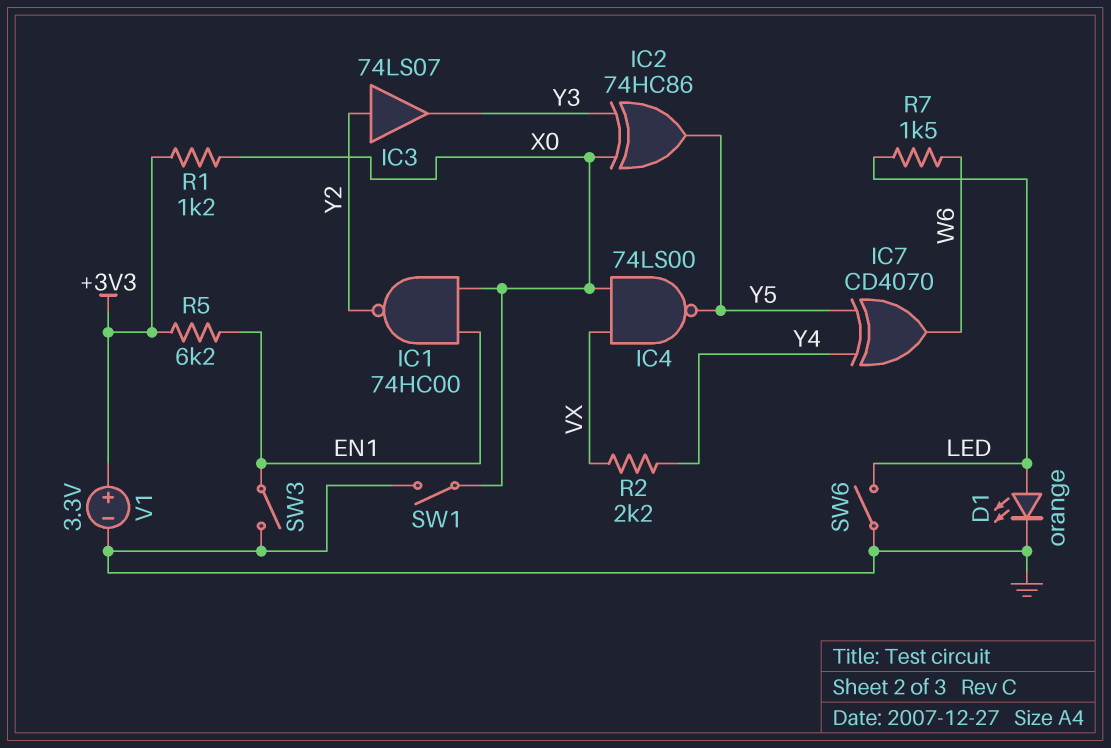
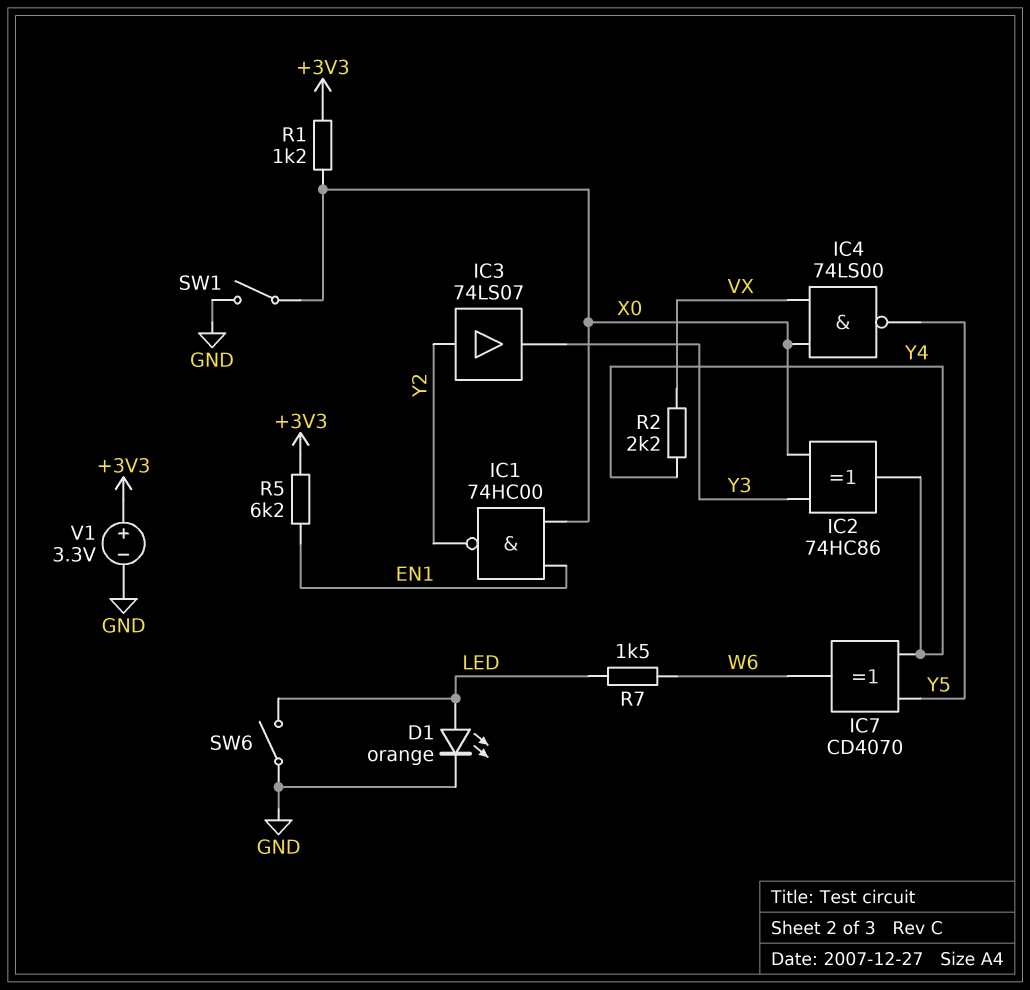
IC2: XOR 74HC86 (in X0, in Y3, out Y5) -> XOR 74HC86 (in X0, in Y3, out Y4)
SW3: switch (EN1, GND) -> none

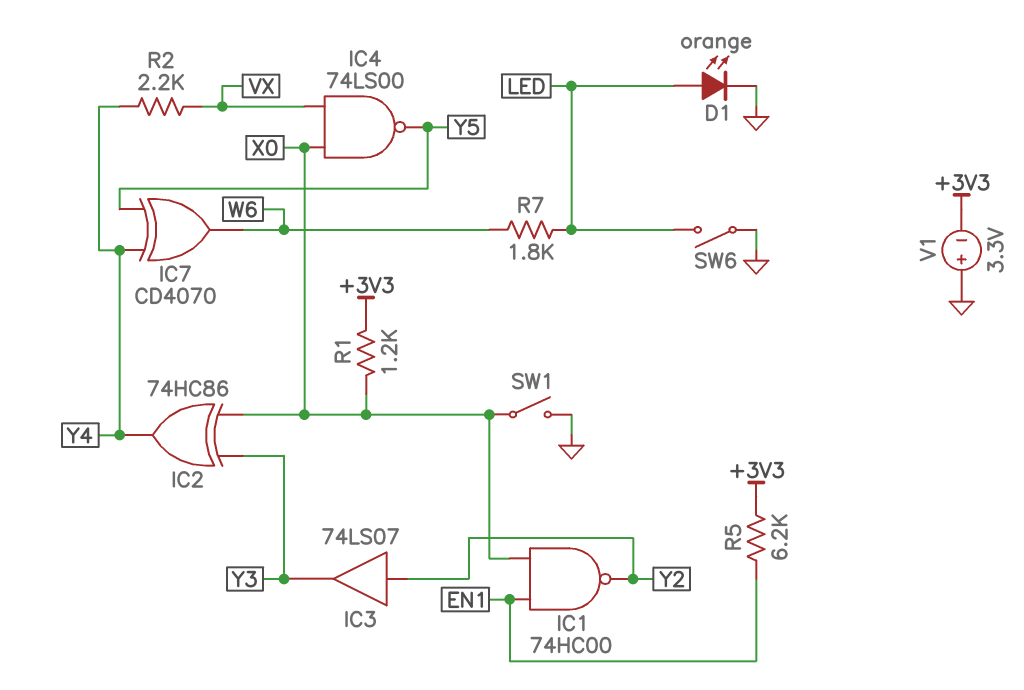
R7: 1.5k (LED, W6) -> 1.8k (LED, W6)
V1: 3.3V (plus +3V3, minus GND) -> 3.3V (plus GND, minus +3V3)

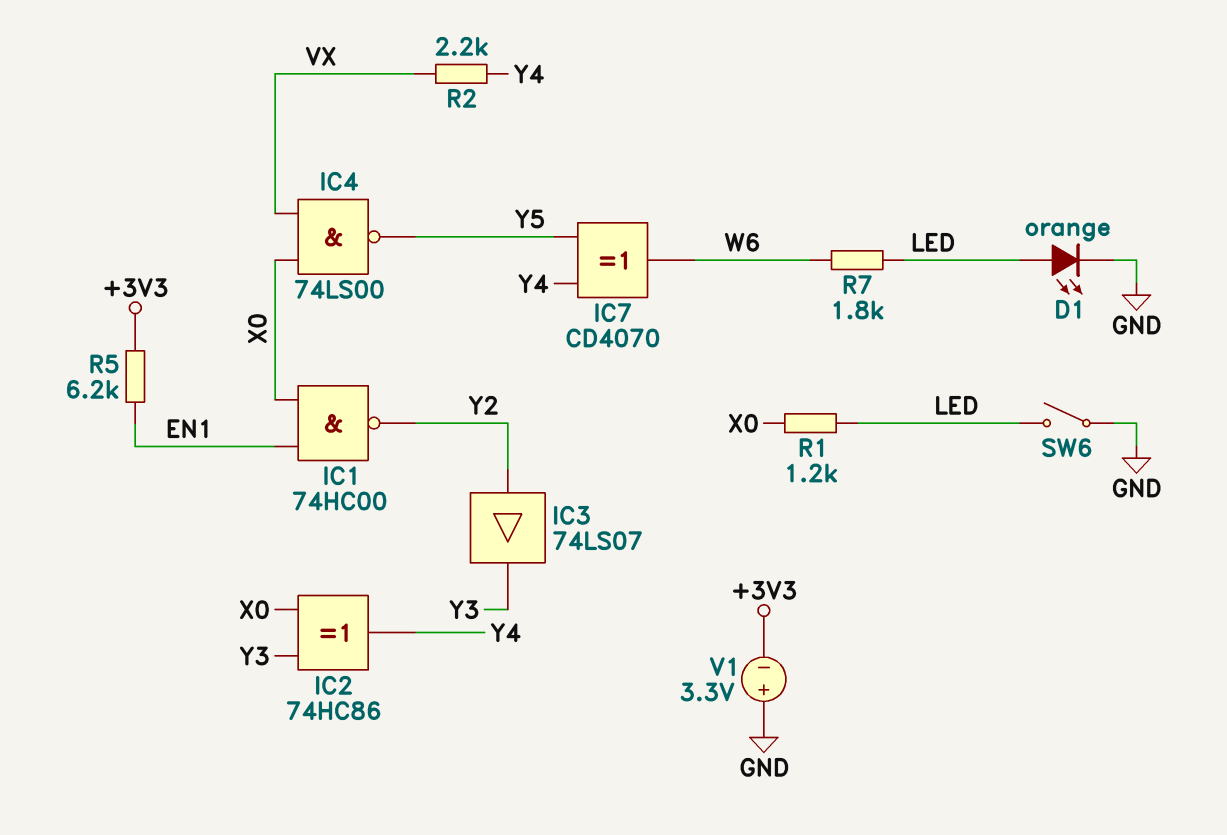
R1: 1.2k (+3V3, X0) -> 1.2k (LED, X0)
SW1: switch (GND, X0) -> none

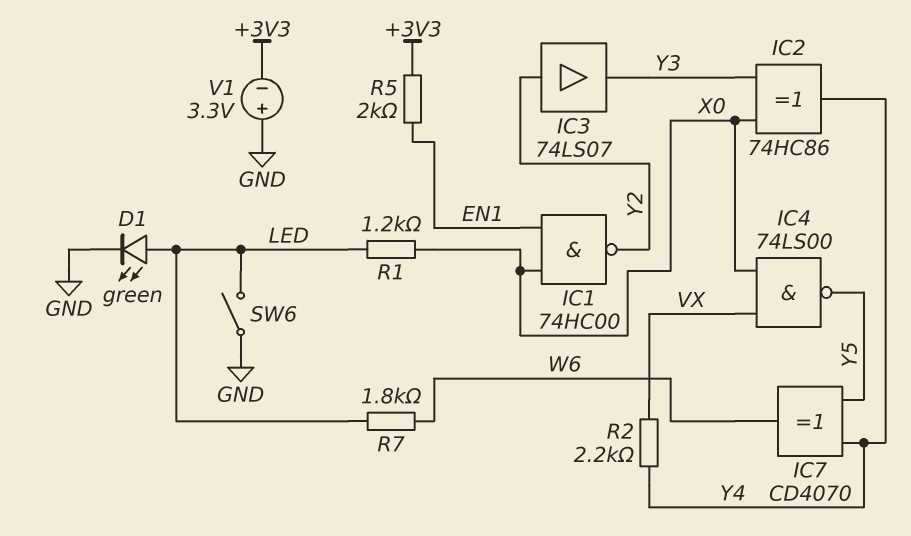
D1: LED orange (A LED, K GND) -> LED green (A LED, K GND)
R5: 6.2k (+3V3, EN1) -> 2k (+3V3, EN1)

